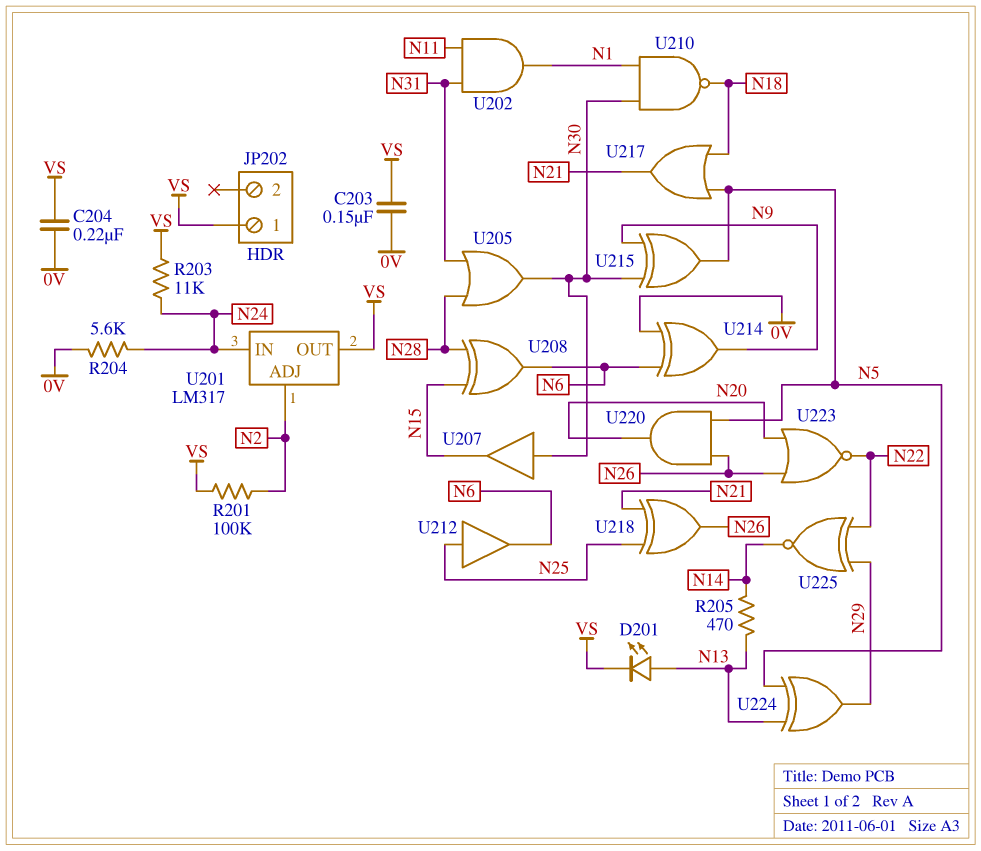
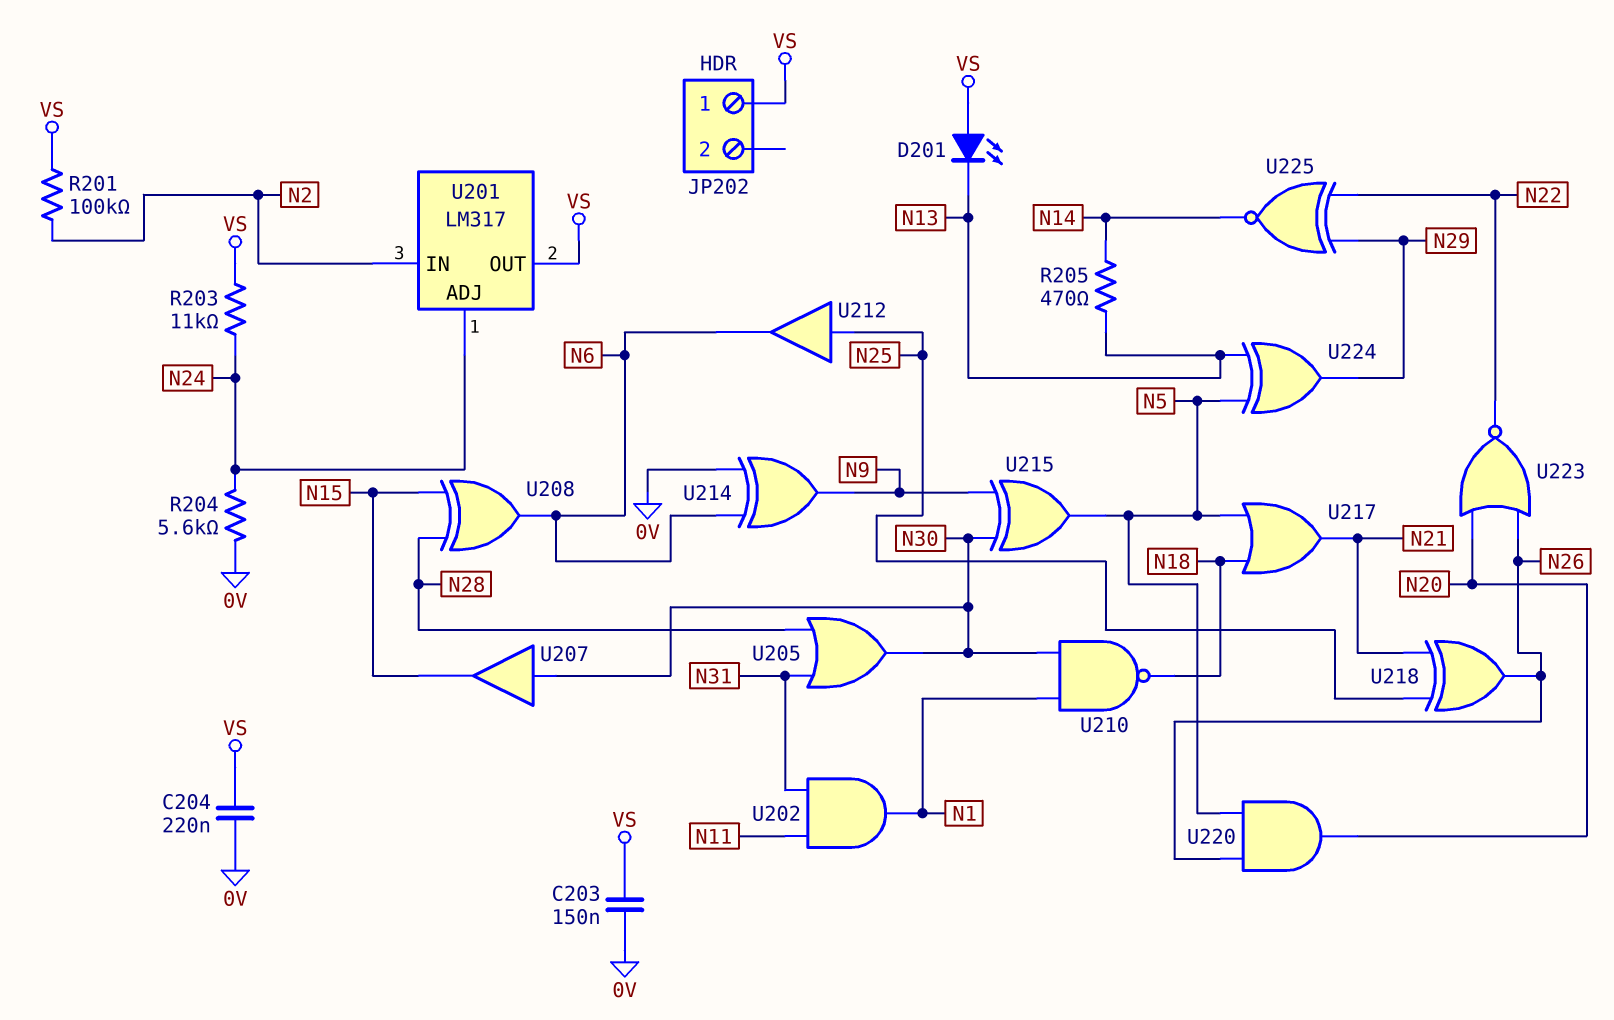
D201: LED (A N13, K VS) -> LED (A VS, K N13)
U201 pin ADJ: N2 -> N24
U201 pin IN: N24 -> N2

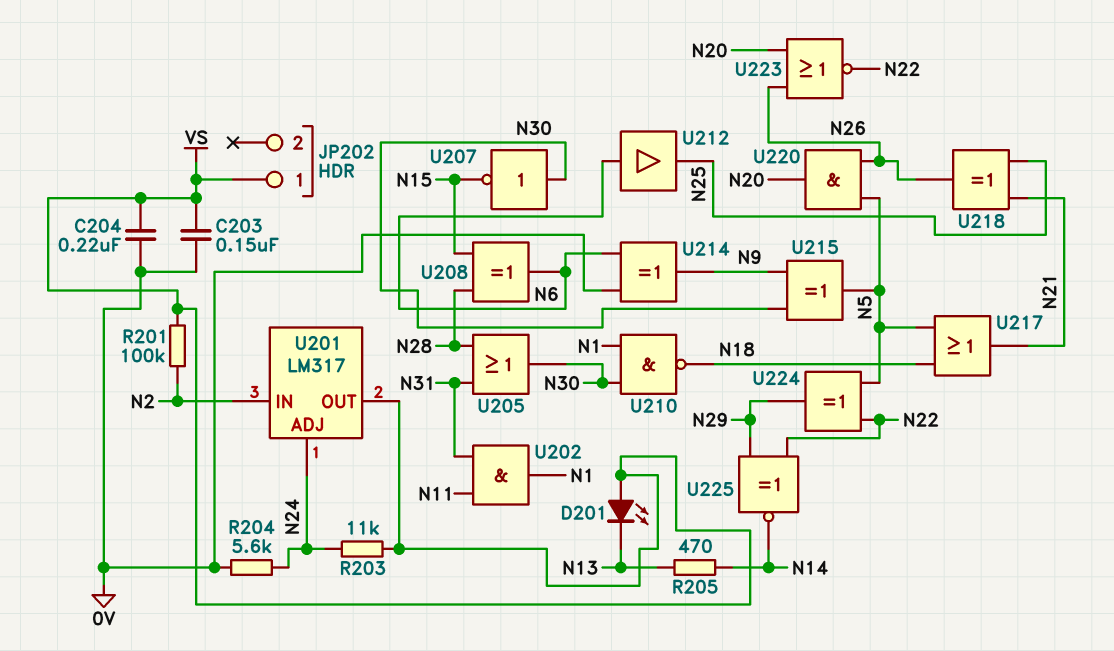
U207: buffer (in N30, out N15) -> NOT (in N30, out N15)
U212: buffer (in N25, out N6) -> buffer (in N6, out N25)
U224: XOR (in N5, in N13, out N29) -> XOR (in N5, in N22, out N29)

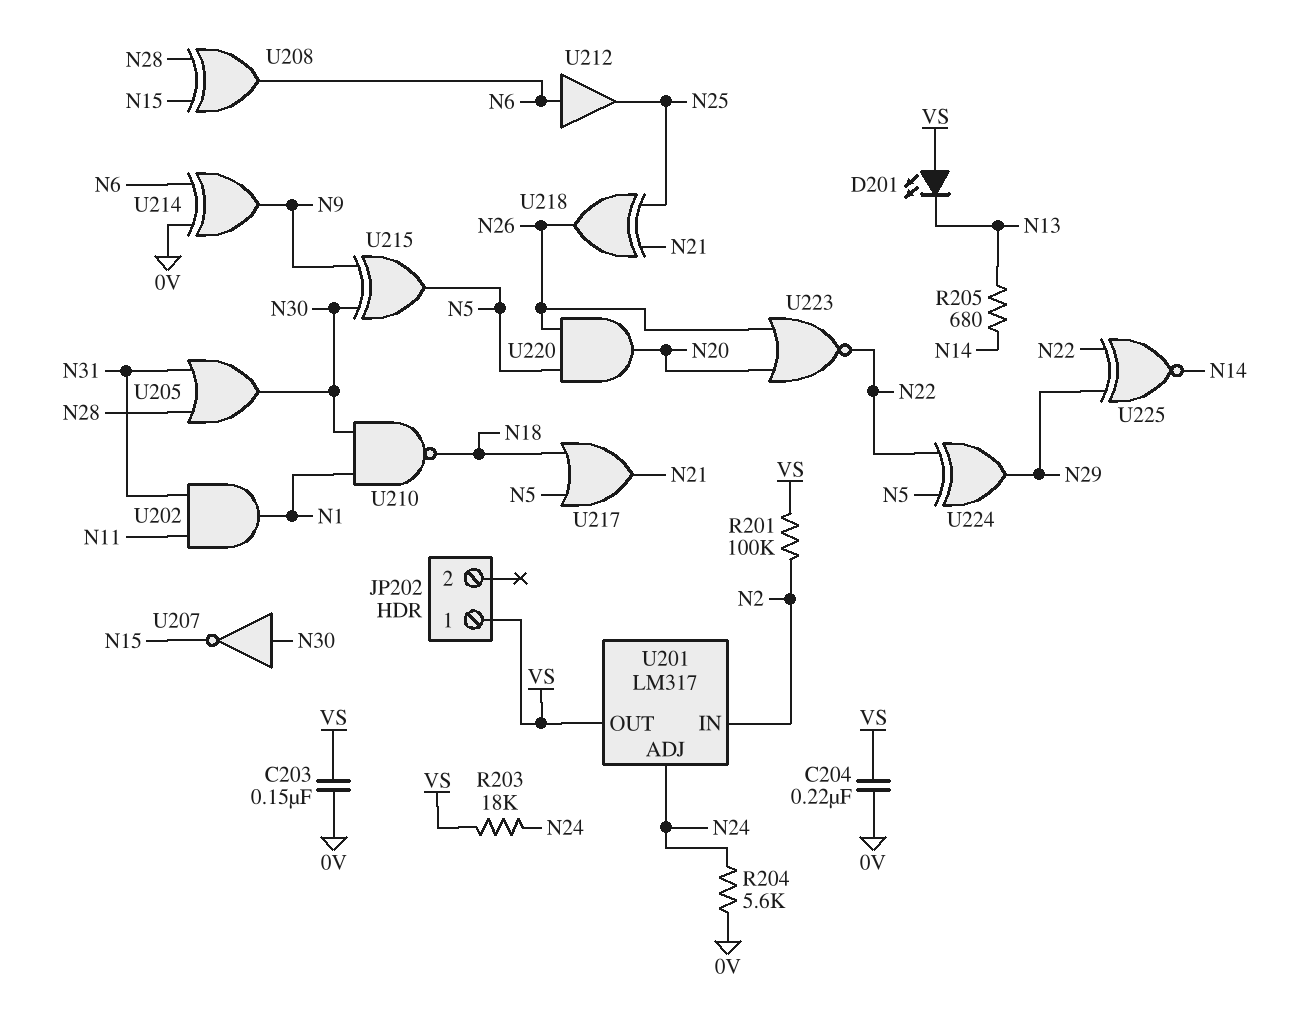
R203: 11k (N24, VS) -> 18k (N24, VS)
R205: 470 (N13, N14) -> 680 (N13, N14)

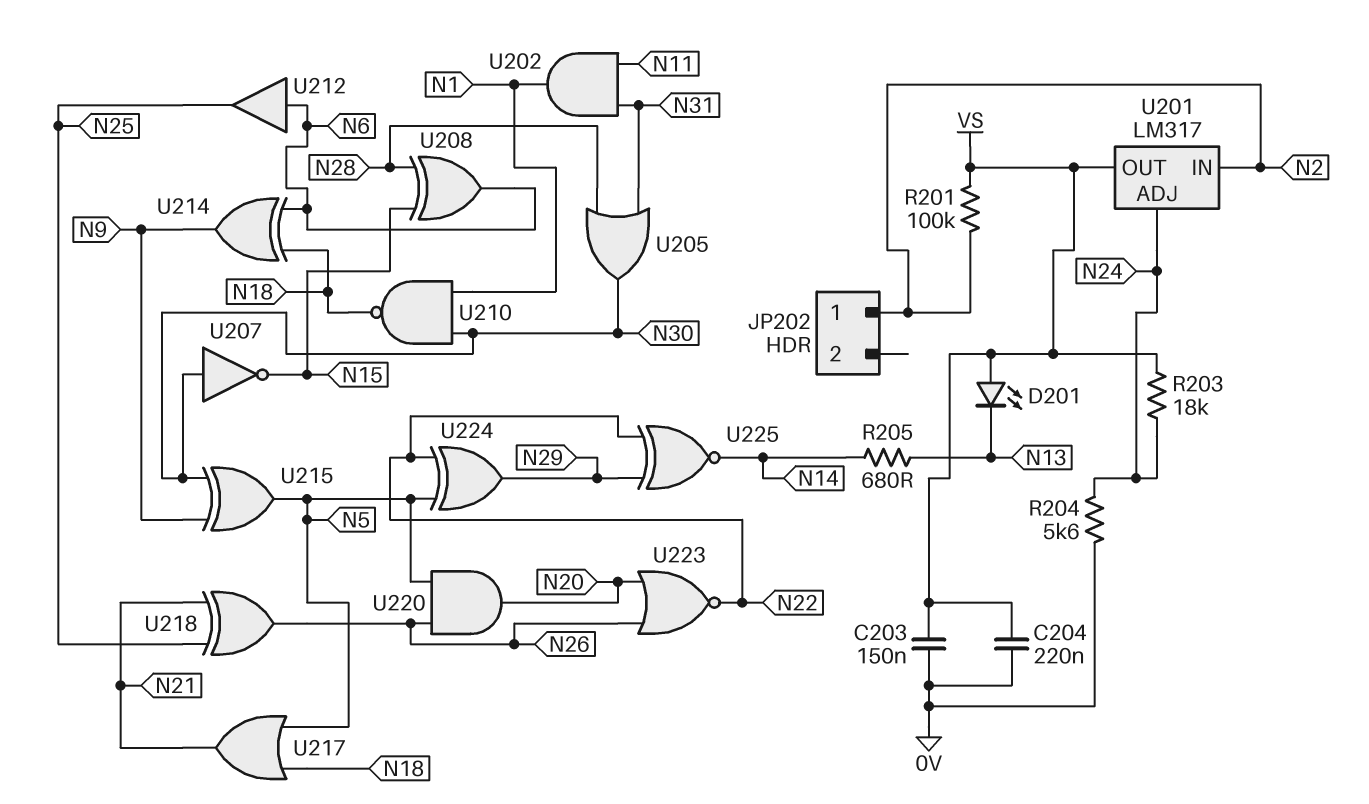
JP202 pin 1: VS -> N2
U214: XOR (in 0V, in N6, out N9) -> XOR (in N6, in N18, out N9)

